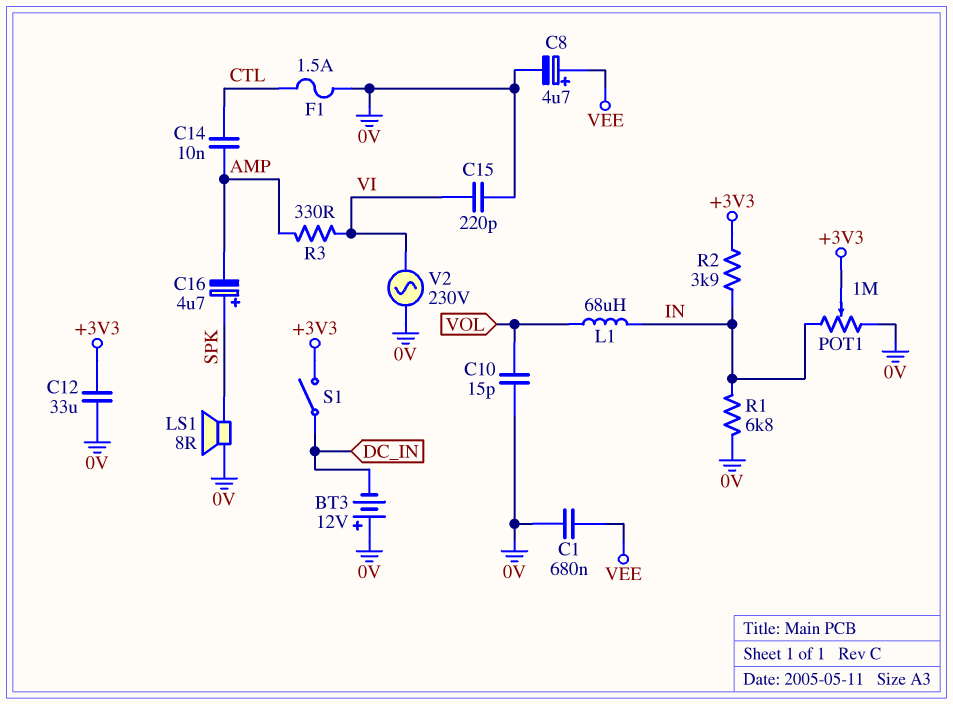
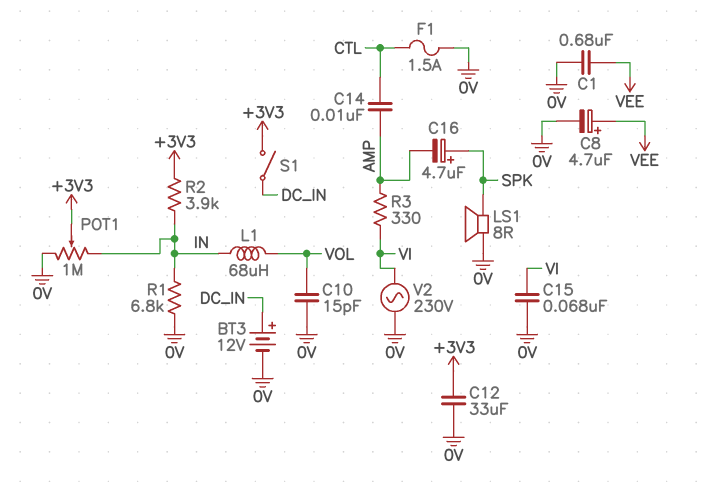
BT3: 12V (plus 0V, minus DC_IN) -> 12V (plus DC_IN, minus 0V)
C15: 220pF (0V, VI) -> 68nF (0V, VI)

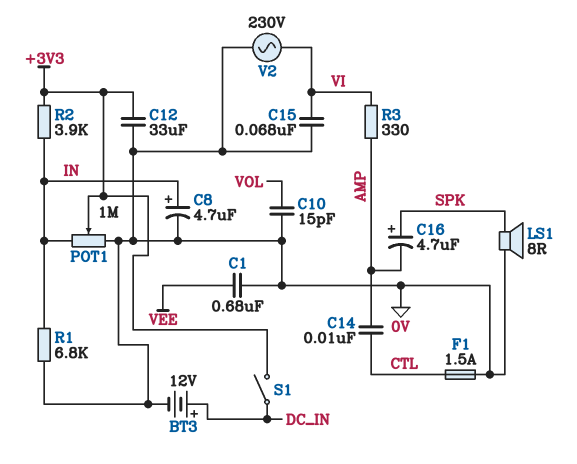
C8: 4.7uF (plus VEE, minus 0V) -> 4.7uF (plus IN, minus 0V)
L1: 68uH (IN, VOL) -> none

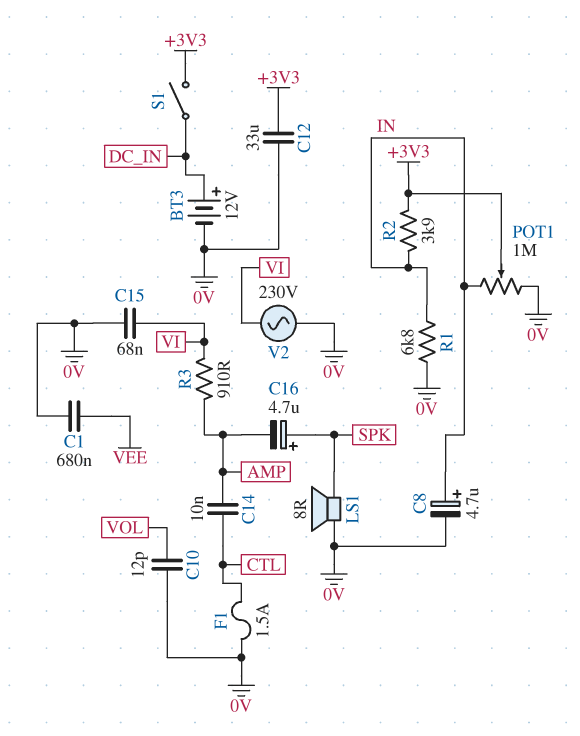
C10: 15pF (0V, VOL) -> 12pF (0V, VOL)
R3: 330 (AMP, VI) -> 910 (AMP, VI)

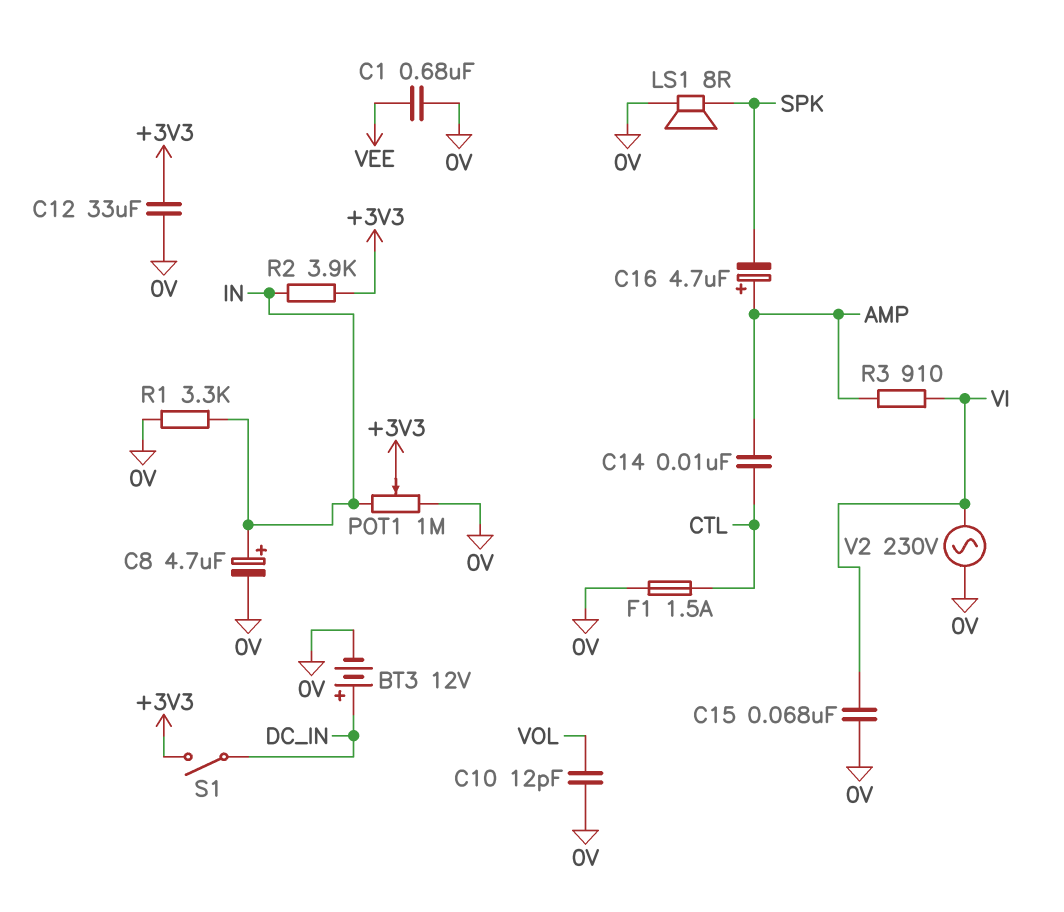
C16: 4.7uF (plus SPK, minus AMP) -> 4.7uF (plus AMP, minus SPK)
R1: 6.8k (0V, IN) -> 3.3k (0V, IN)

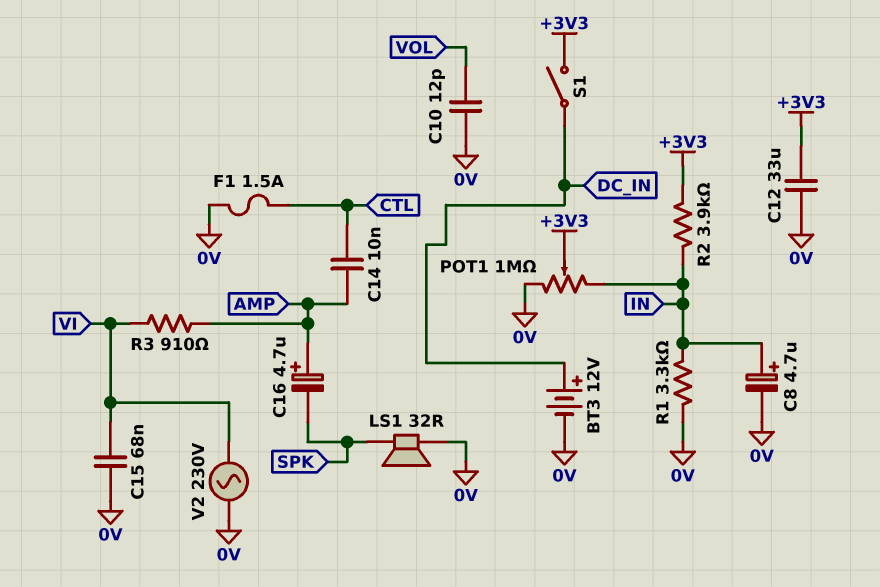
C1: 680nF (0V, VEE) -> none
LS1: speaker 8R (0V, SPK) -> speaker 32R (0V, SPK)

